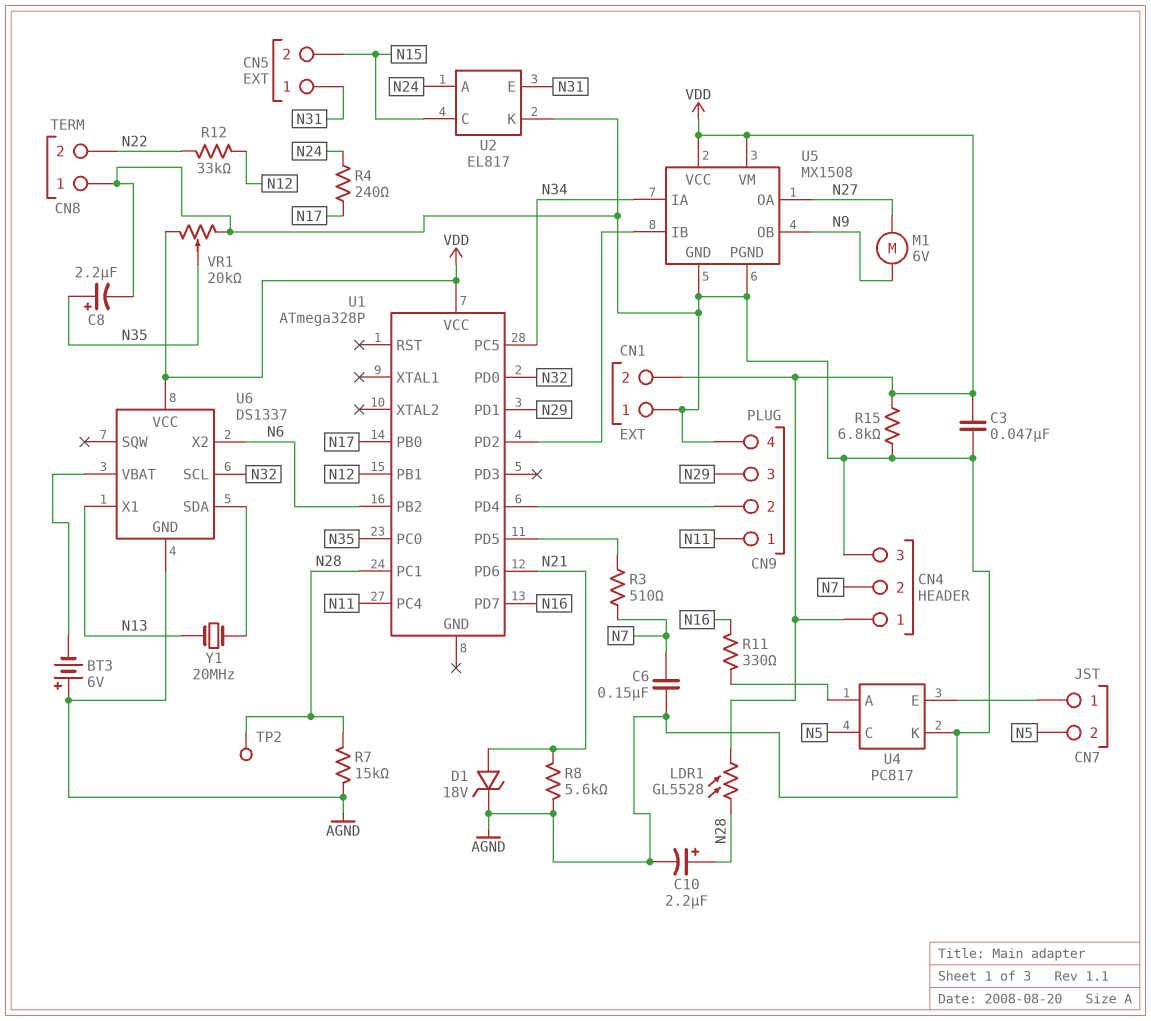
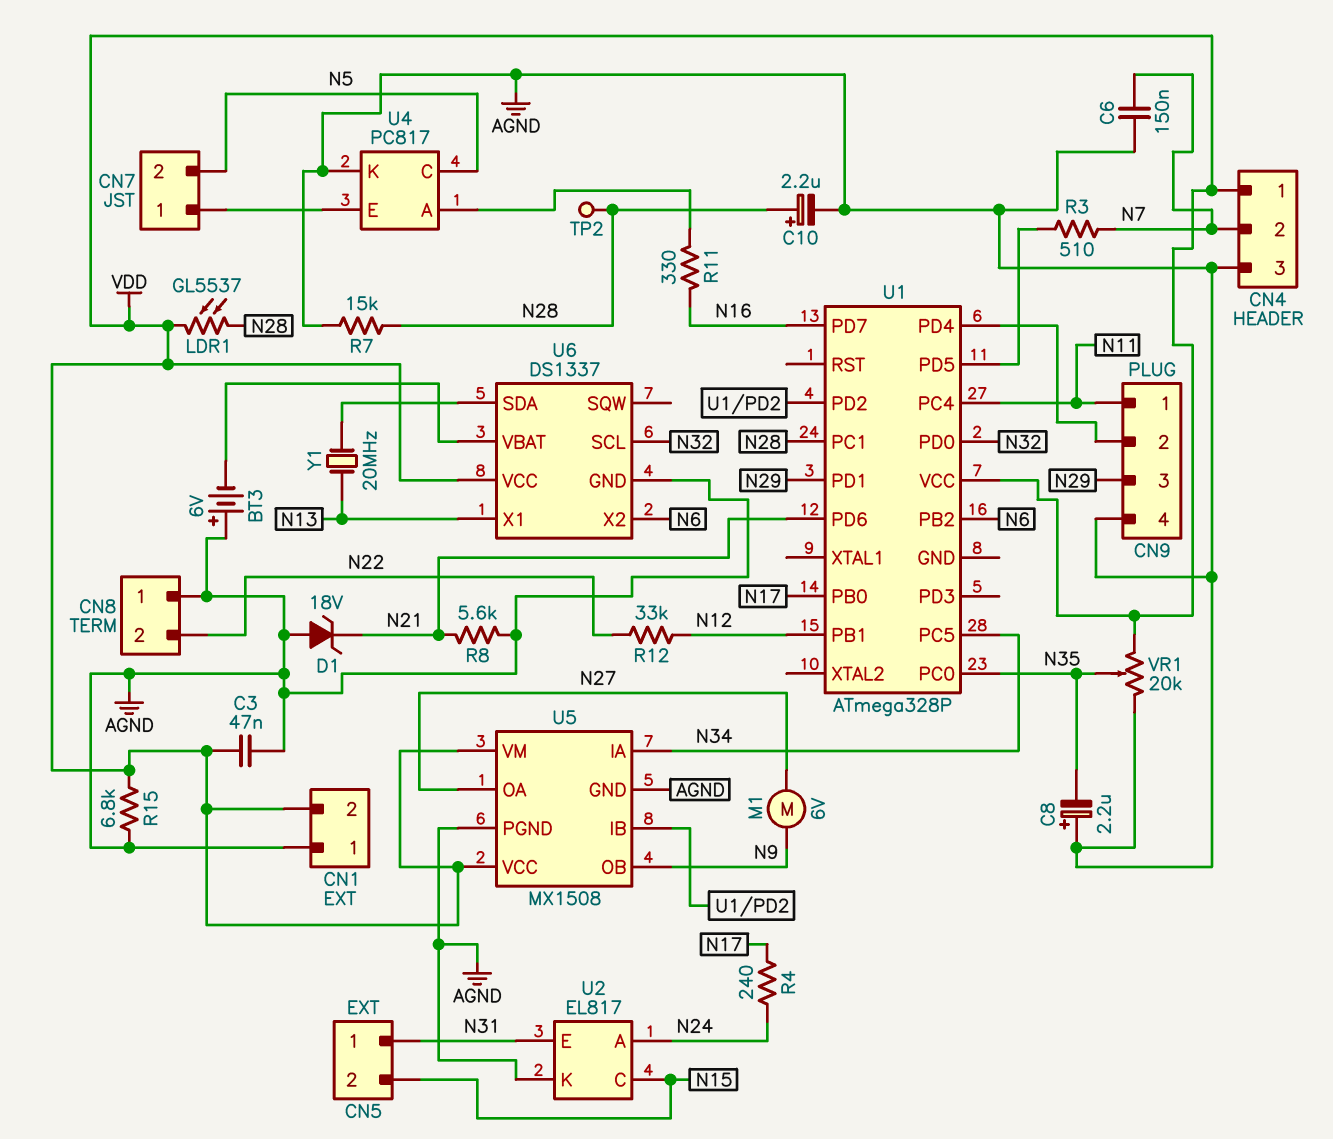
C8: 2.2uF (plus N35, minus AGND) -> 2.2uF (plus AGND, minus N35)
D1: zener 18V (A N21, K AGND) -> zener 18V (A AGND, K N21)
LDR1: GL5528 (N28, VDD) -> GL5537 (N28, VDD)

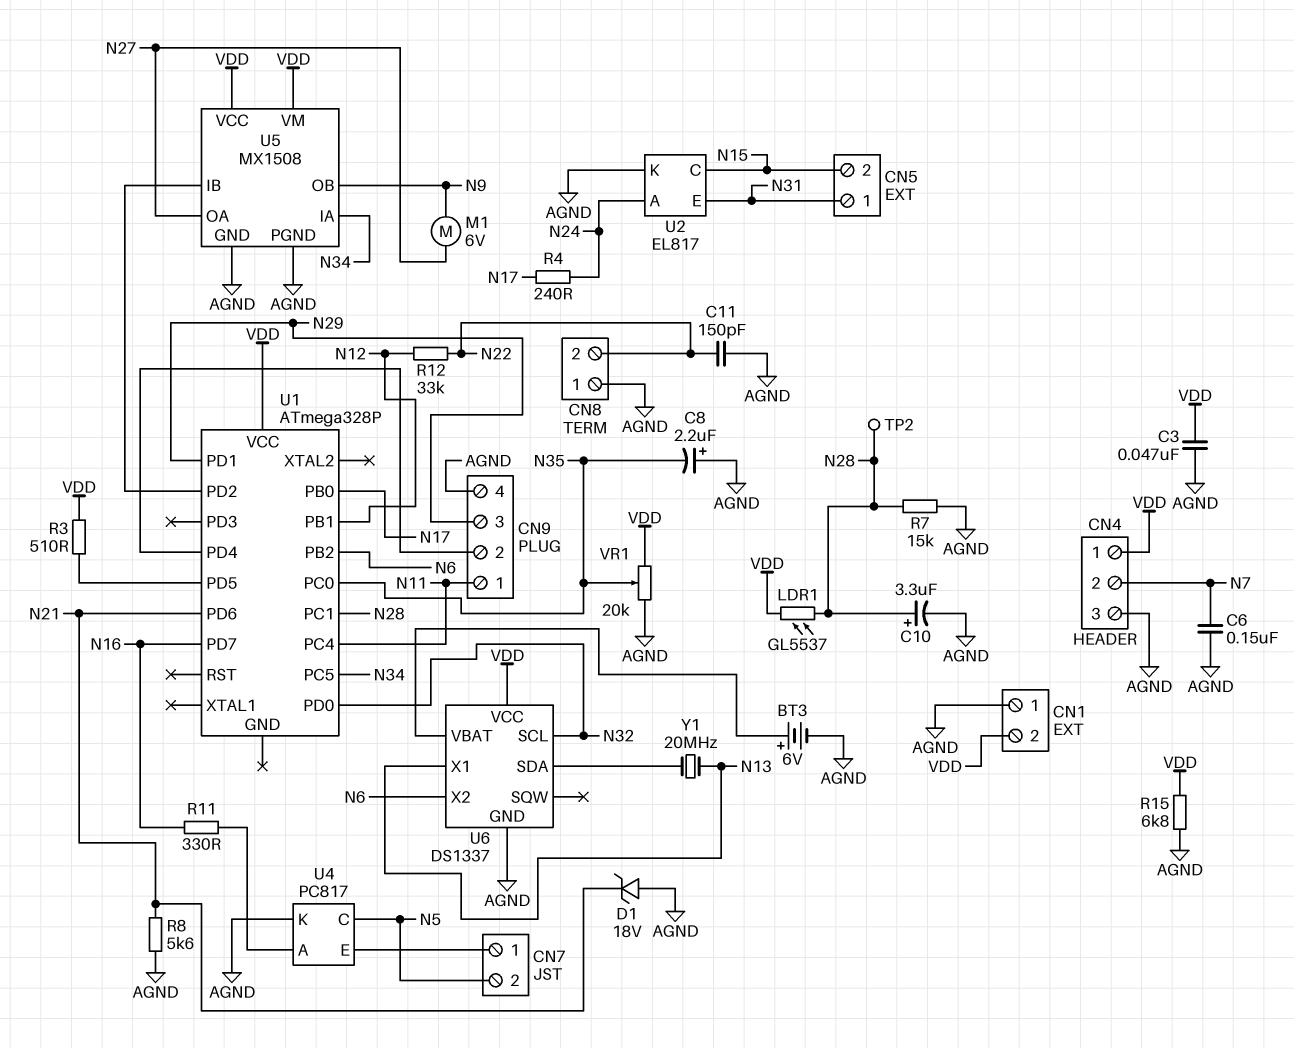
BT3: 6V (plus AGND, minus U6/VBAT) -> 6V (plus U6/VBAT, minus AGND)
C10: 2.2uF (plus N28, minus AGND) -> 3.3uF (plus N28, minus AGND)
C11: none -> 150pF (AGND, N22)
R3: 510 (N7, U1/PD5) -> 510 (U1/PD5, VDD)

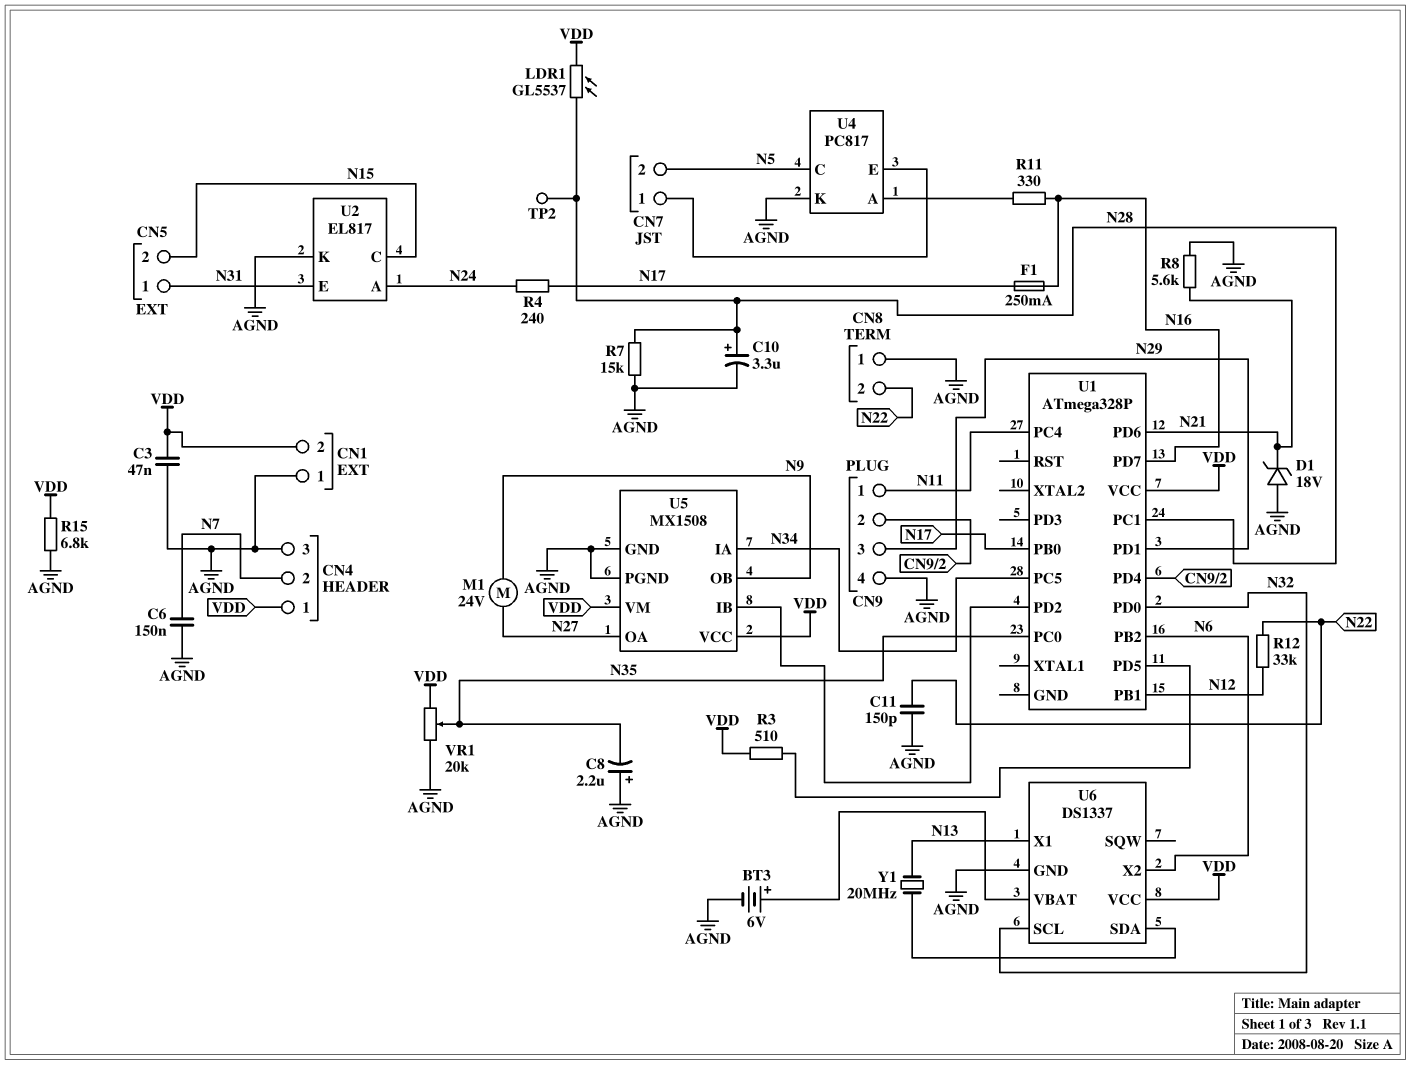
F1: none -> 250mA (N16, N17)
M1: motor 6V (N9, N27) -> motor 24V (N9, N27)

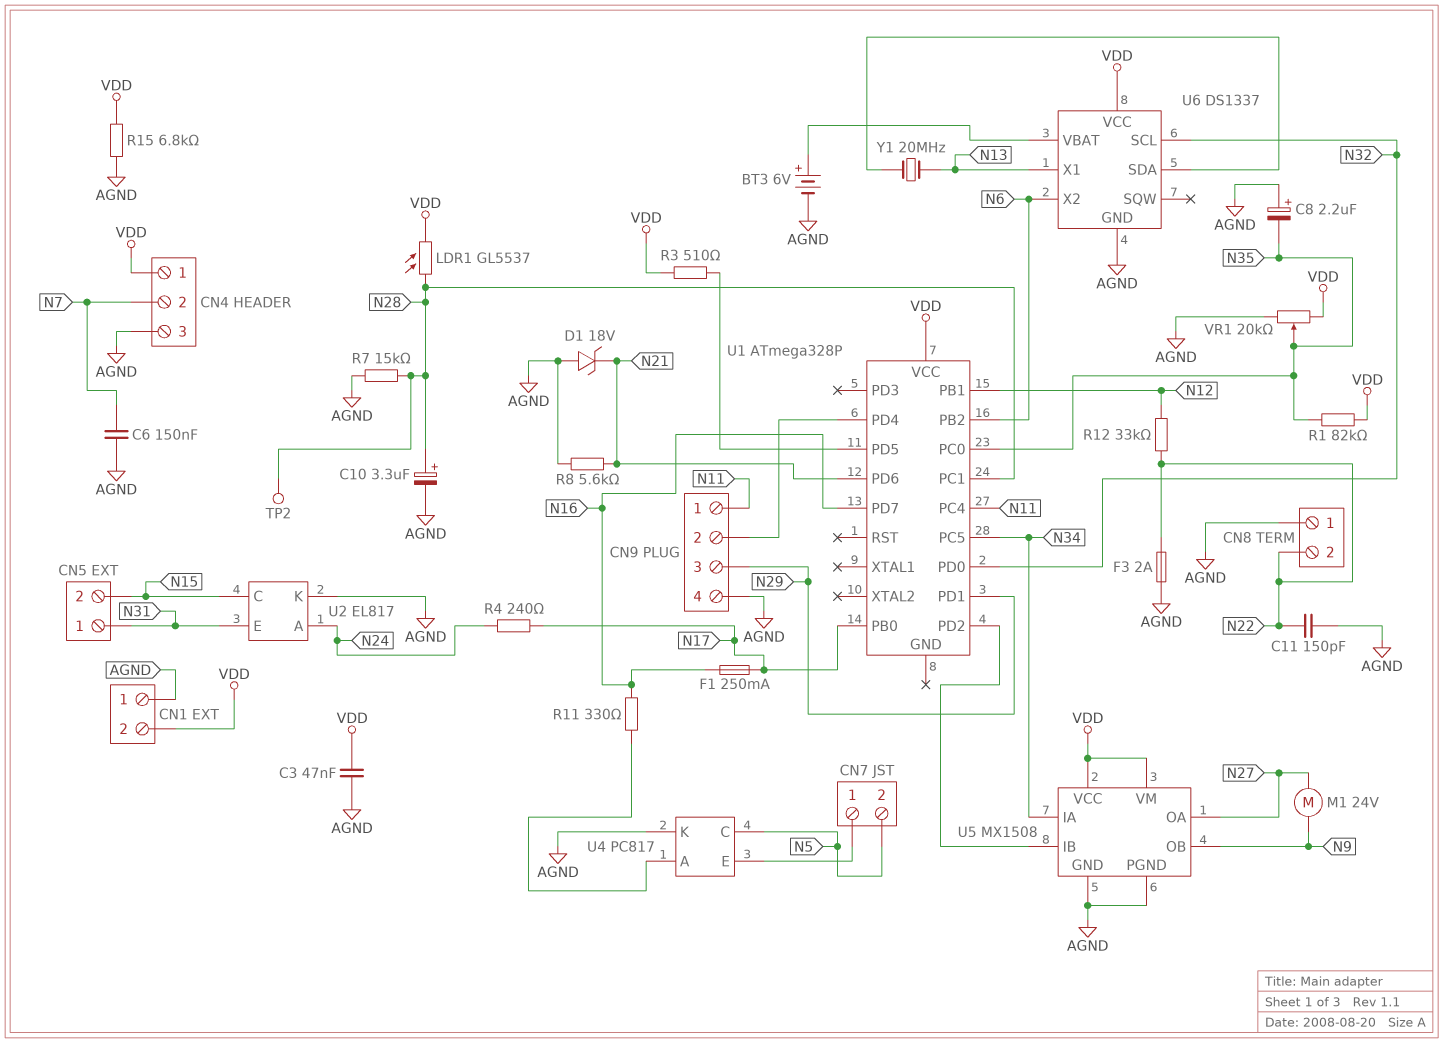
F3: none -> 2A (AGND, N22)
R1: none -> 82k (N35, VDD)

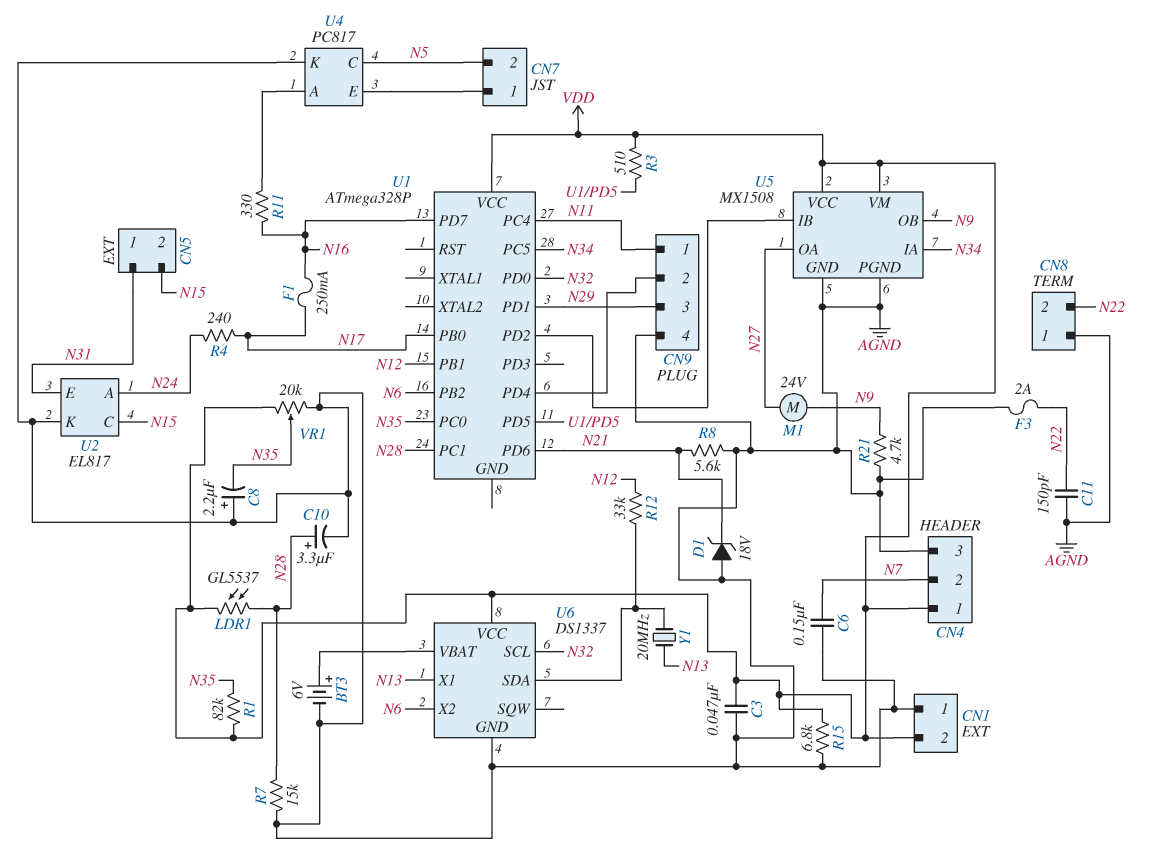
R12: 33k (N12, N22) -> 33k (N12, U6/SDA)
R21: none -> 4.7k (AGND, N9)
TP2: test point (N28) -> none

